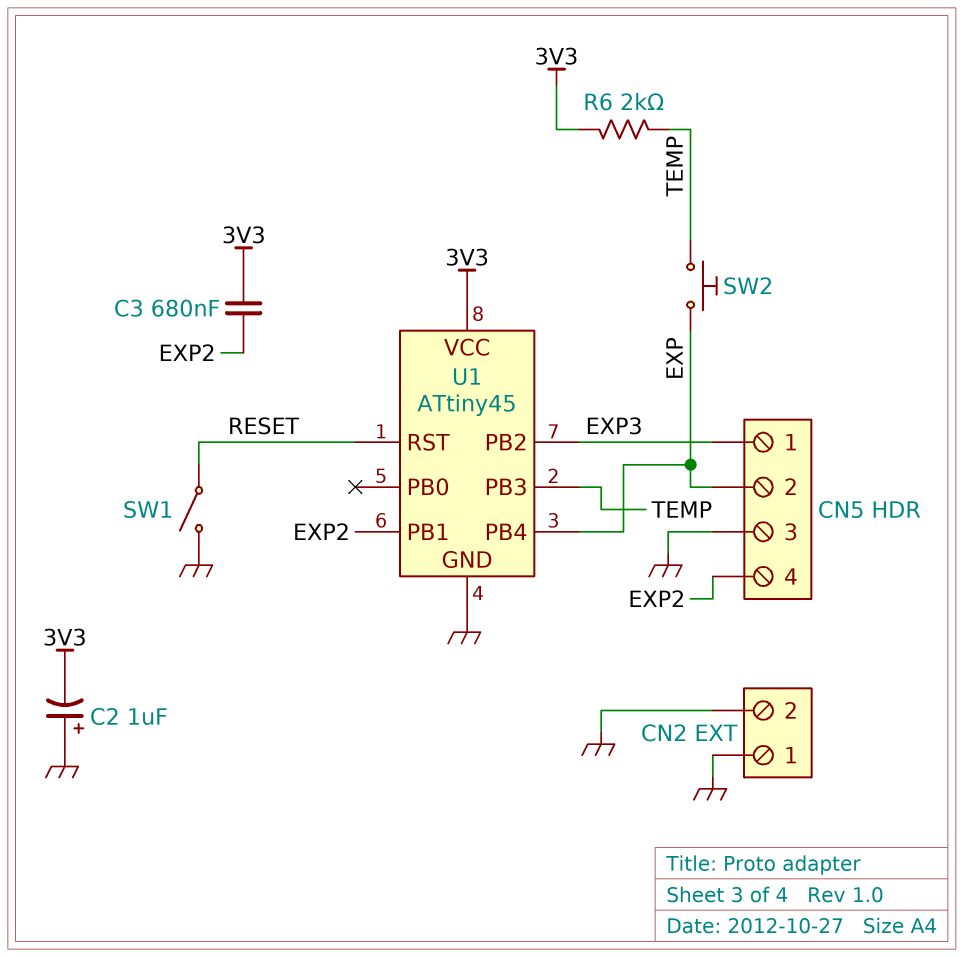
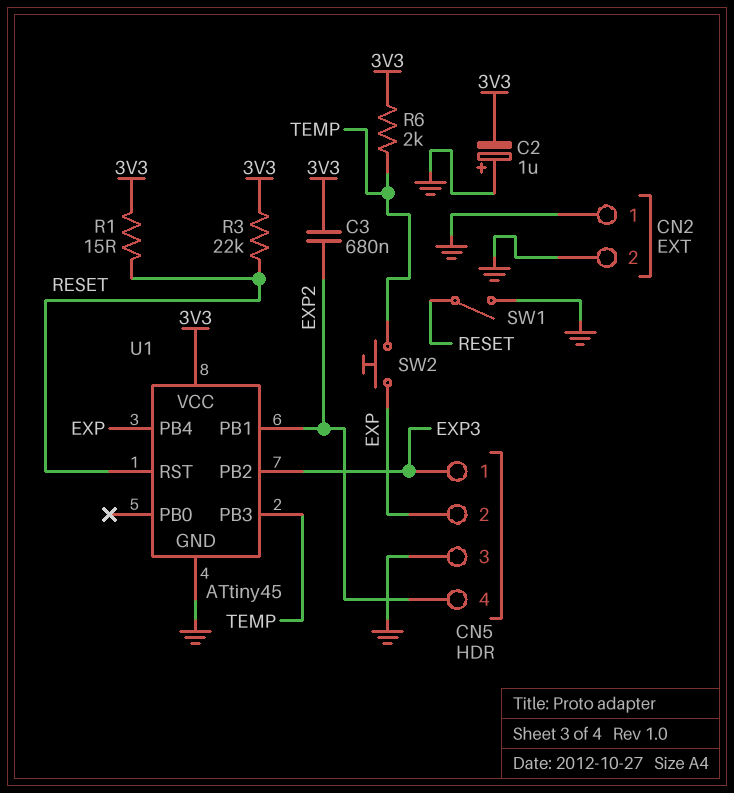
R1: none -> 15 (3V3, RESET)
R3: none -> 22k (3V3, RESET)

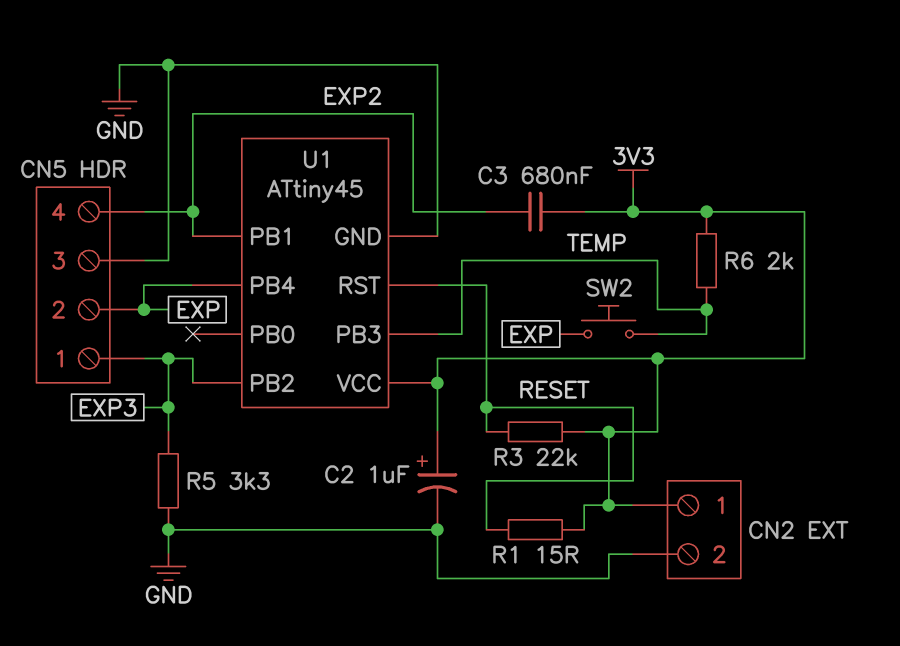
C2: 1uF (plus GND, minus 3V3) -> 1uF (plus 3V3, minus GND)
CN2 pin 1: GND -> 3V3
R5: none -> 3.3k (EXP3, GND)
SW1: switch (GND, RESET) -> none

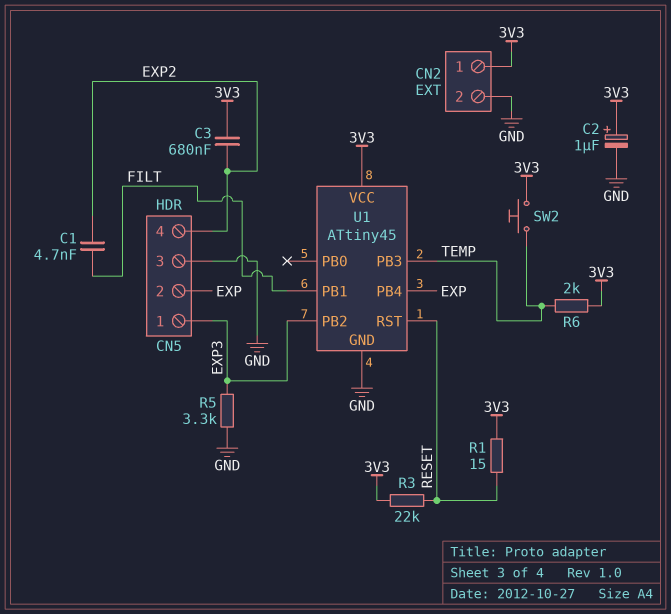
C1: none -> 4.7nF (EXP2, FILT)
SW2: button (EXP, TEMP) -> button (3V3, TEMP)
U1 pin PB1: EXP2 -> FILT

